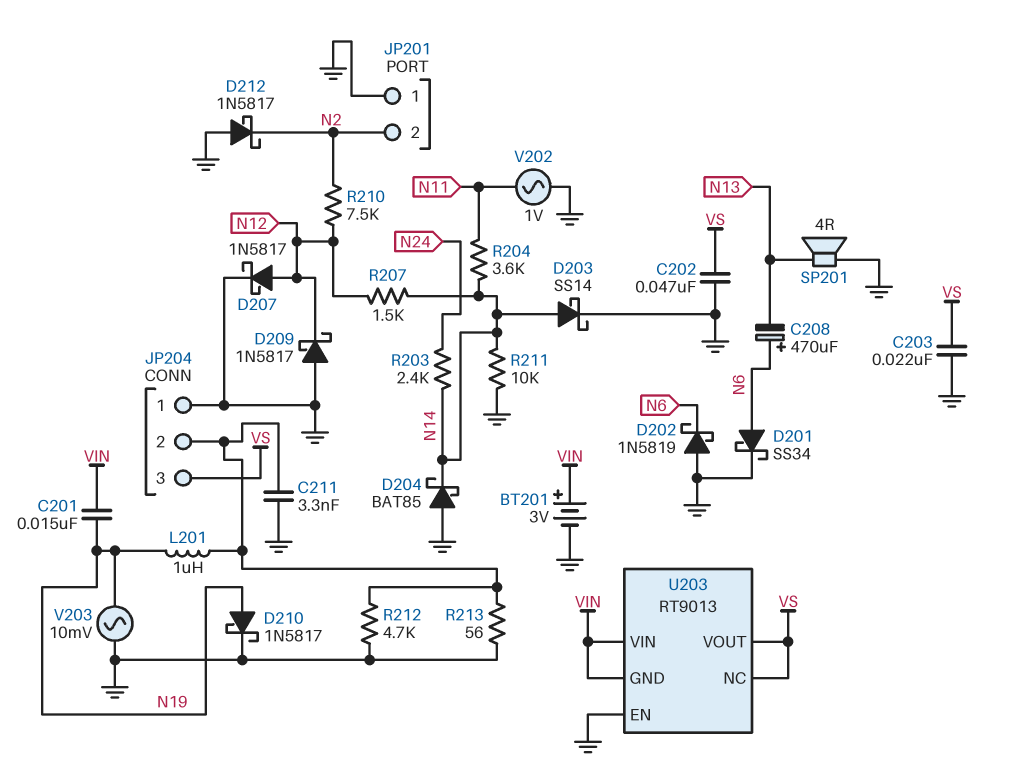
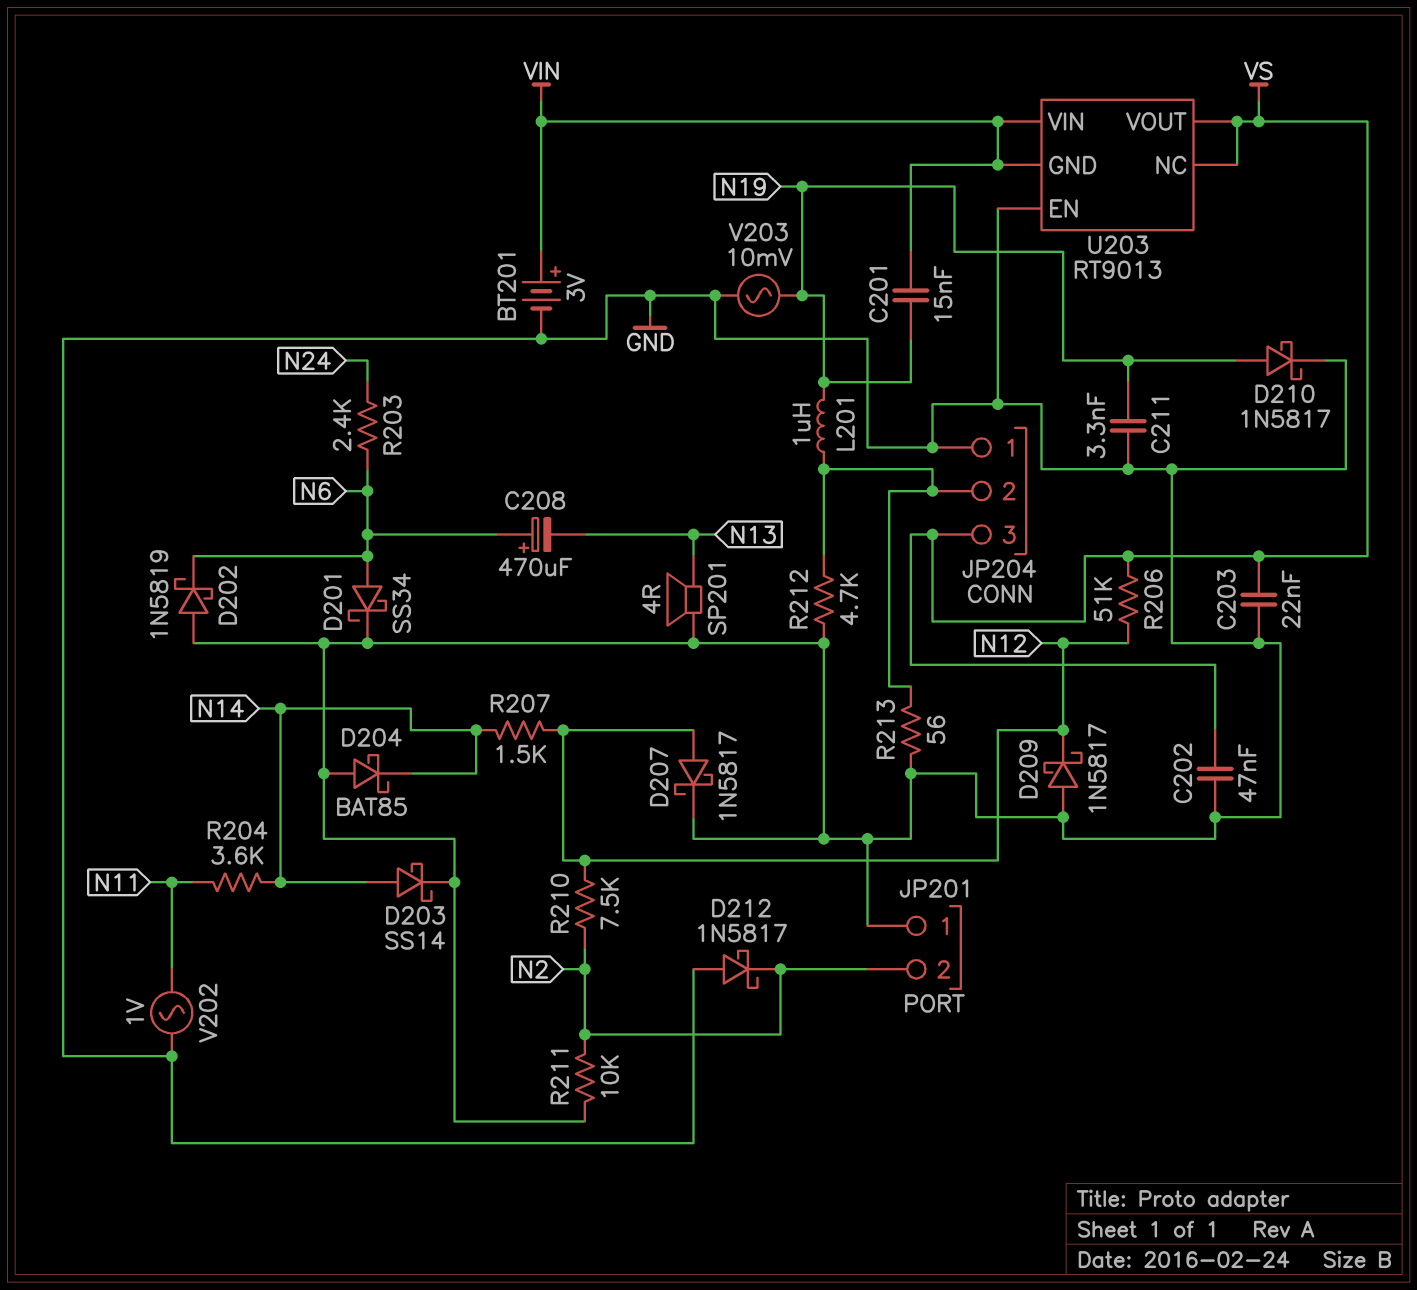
C211: 3.3nF (GND, JP204/2) -> 3.3nF (GND, N19)
R203: 2.4k (N14, N24) -> 2.4k (N6, N24)
R206: none -> 51k (N12, VS)
R211: 10k (GND, N14) -> 10k (GND, N2)

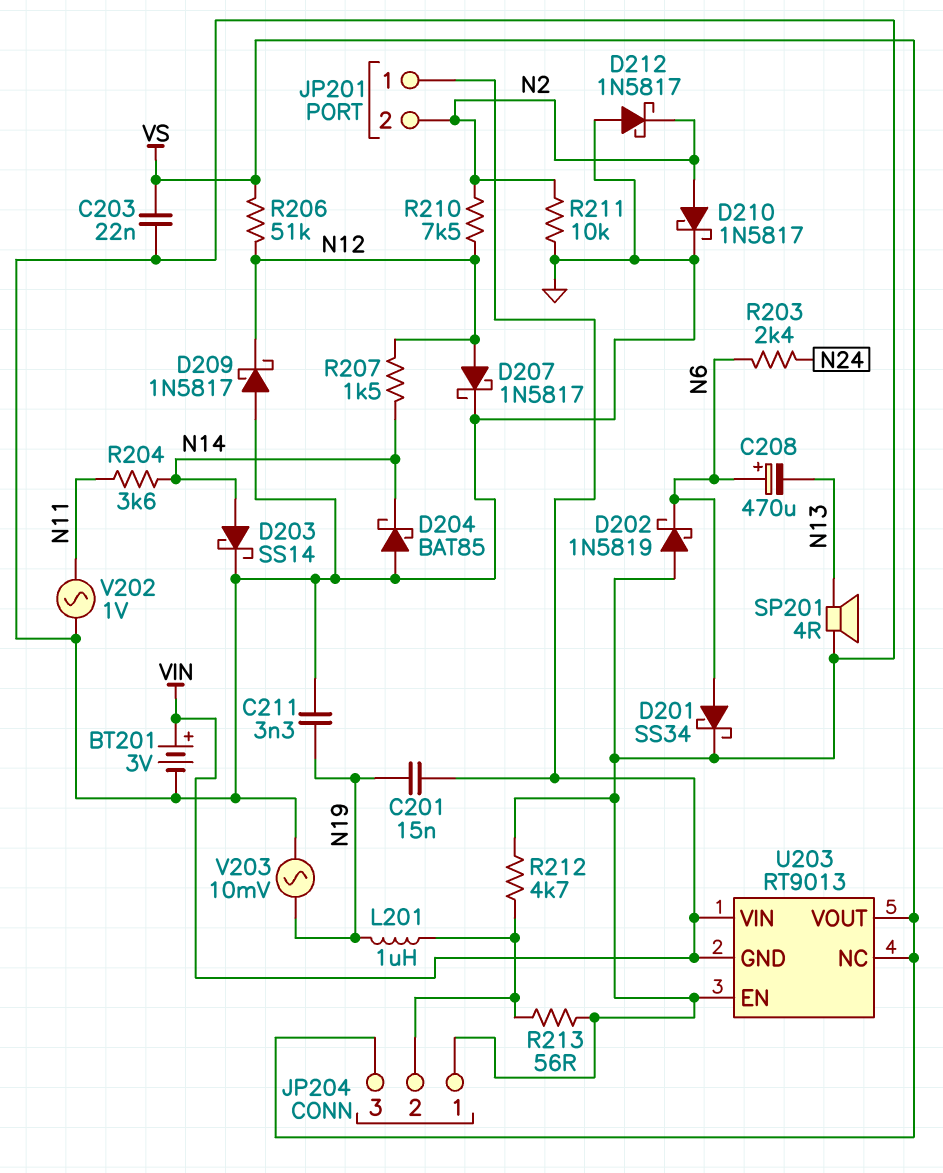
C202: 47nF (GND, VS) -> none
D210: schottky 1N5817 (A N19, K GND) -> schottky 1N5817 (A N2, K GND)
JP201 pin 1: GND -> VIN

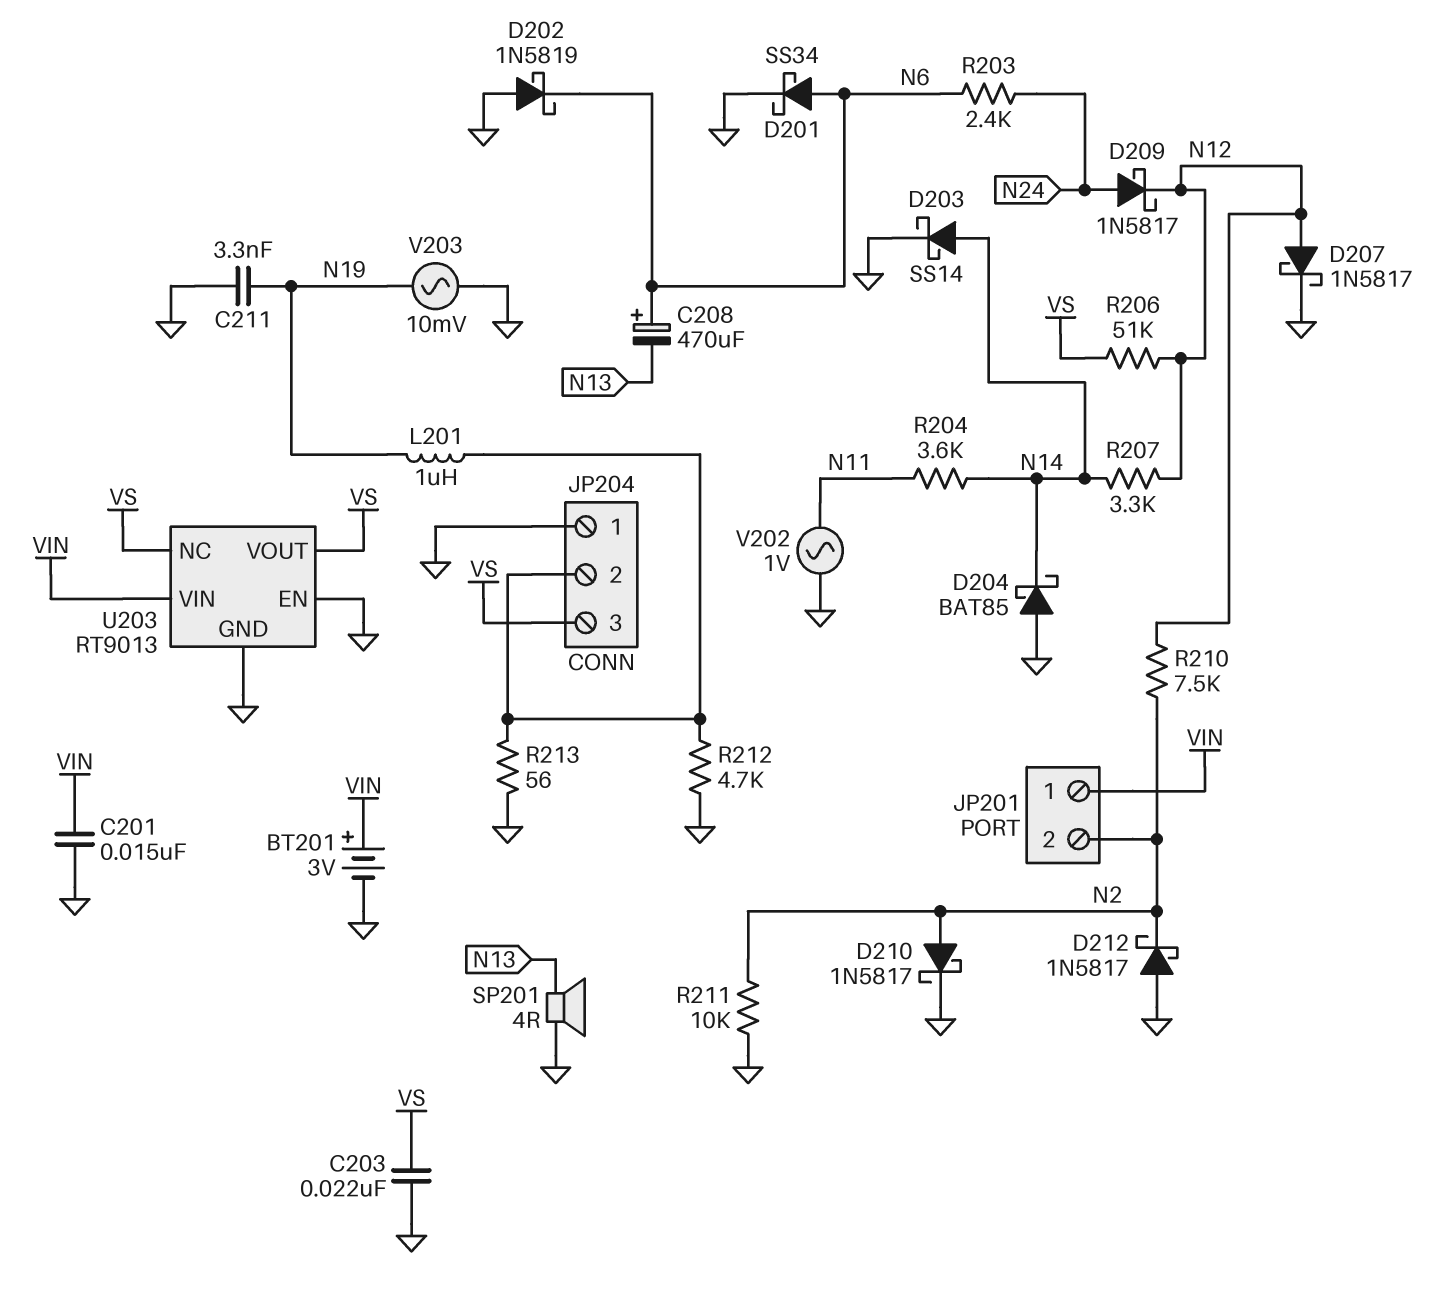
C201: 15nF (N19, VIN) -> 15nF (GND, VIN)
D209: schottky 1N5817 (A GND, K N12) -> schottky 1N5817 (A N24, K N12)
R207: 1.5k (N12, N14) -> 3.3k (N12, N14)
U203 pin GND: VIN -> GND

